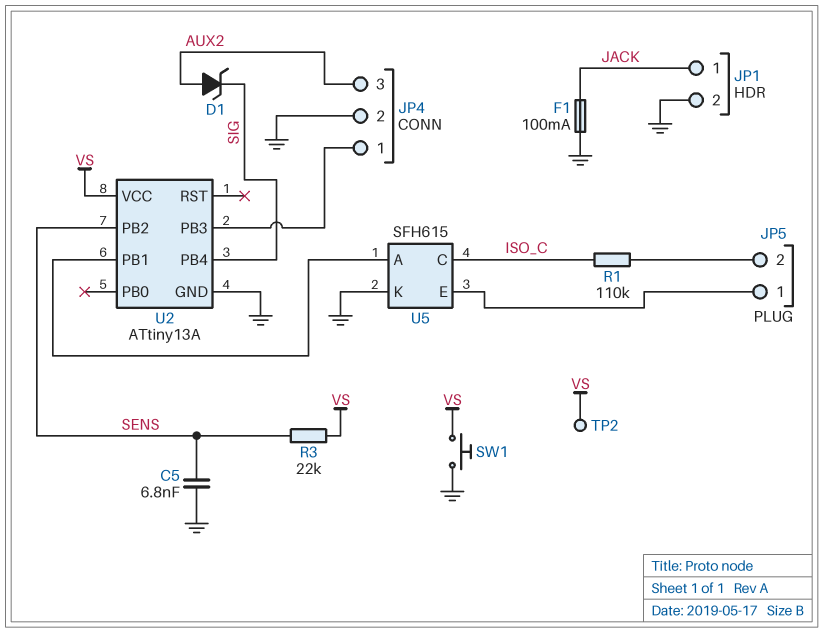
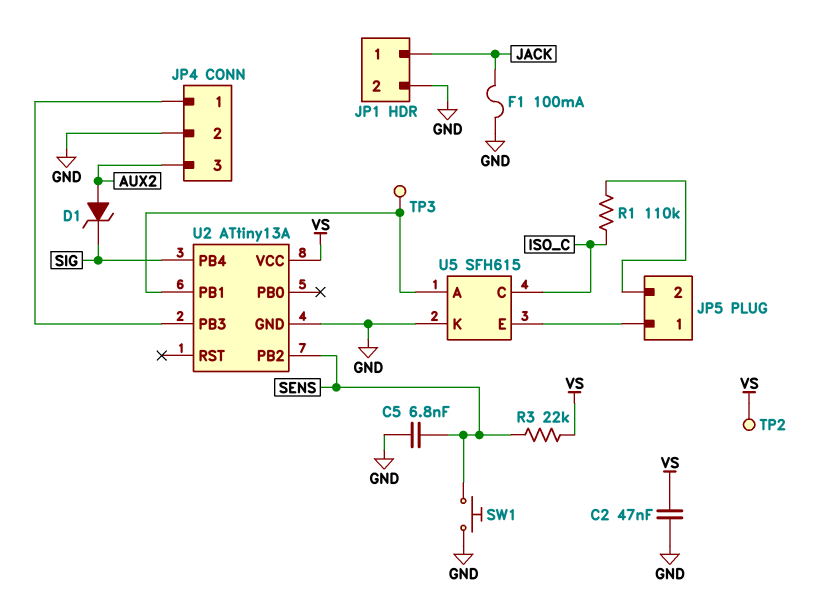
C2: none -> 47nF (GND, VS)
SW1: button (GND, VS) -> button (GND, SENS)
TP3: none -> test point (U2/PB1)

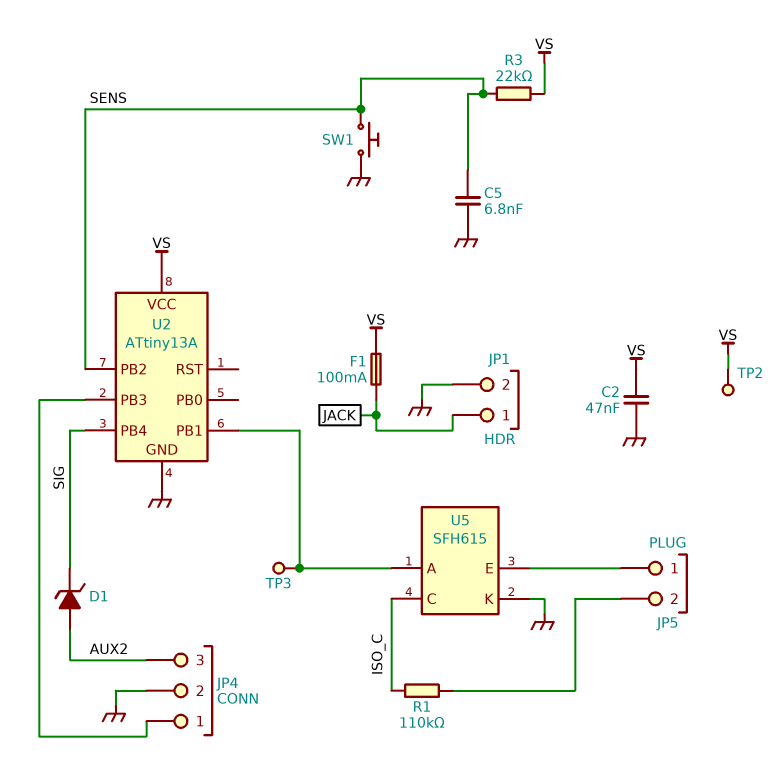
F1: 100mA (GND, JACK) -> 100mA (JACK, VS)

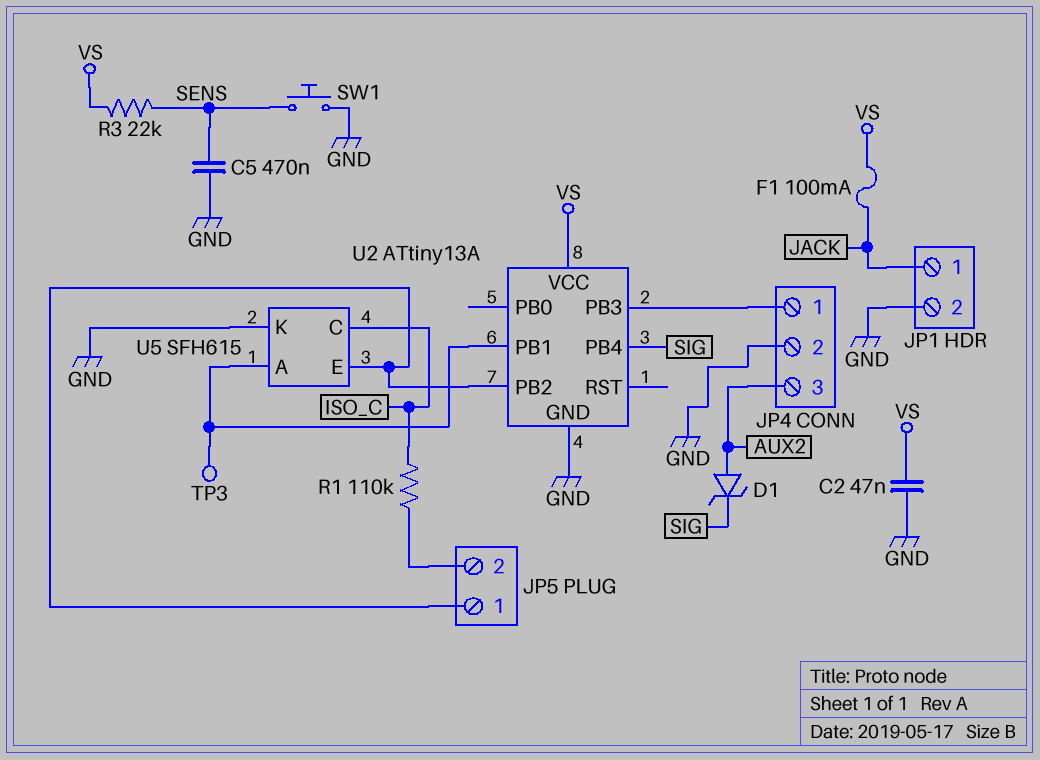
C5: 6.8nF (GND, SENS) -> 470nF (GND, SENS)
TP2: test point (VS) -> none
U2 pin PB2: SENS -> JP5/1

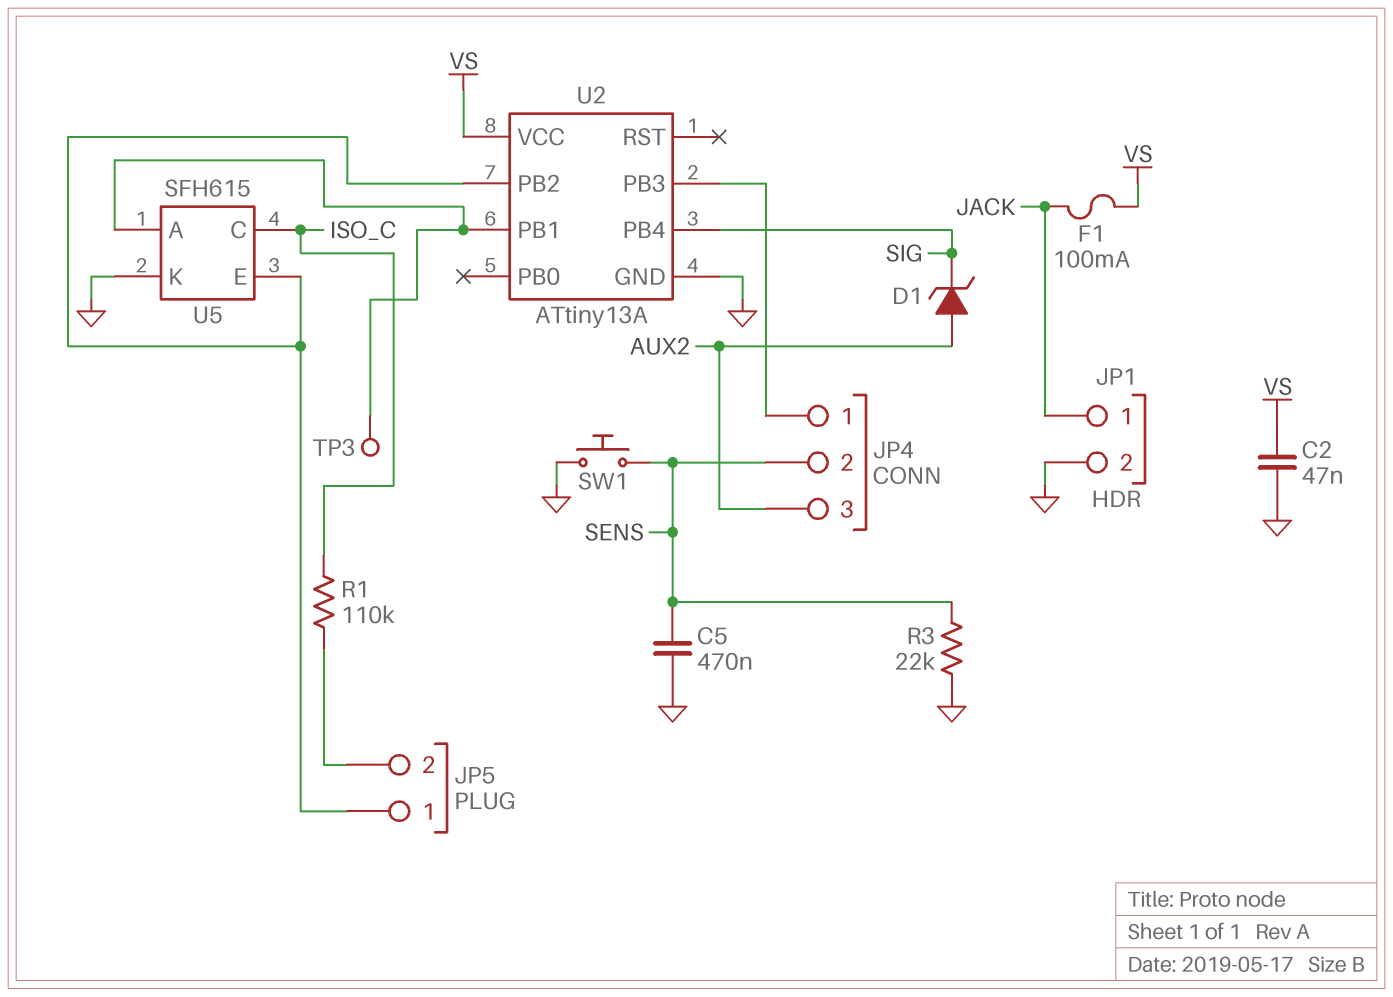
JP4 pin 2: GND -> SENS
R3: 22k (SENS, VS) -> 22k (GND, SENS)

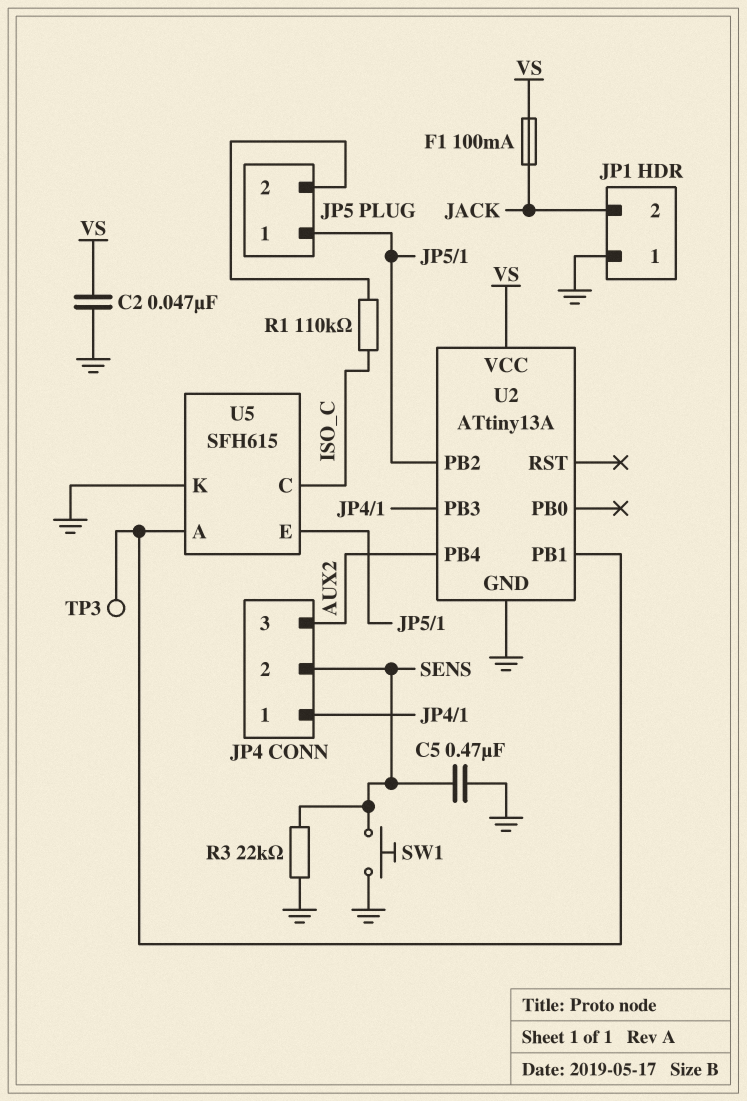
D1: zener (A AUX2, K SIG) -> none
JP1 pin 1: JACK -> GND
JP1 pin 2: GND -> JACK
U2 pin PB4: SIG -> AUX2

